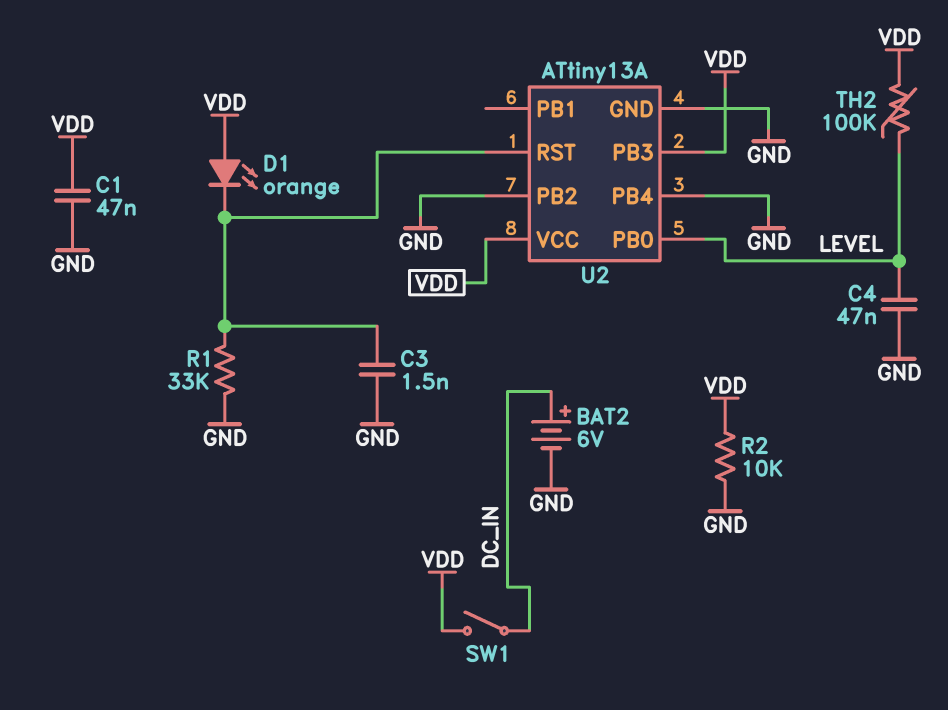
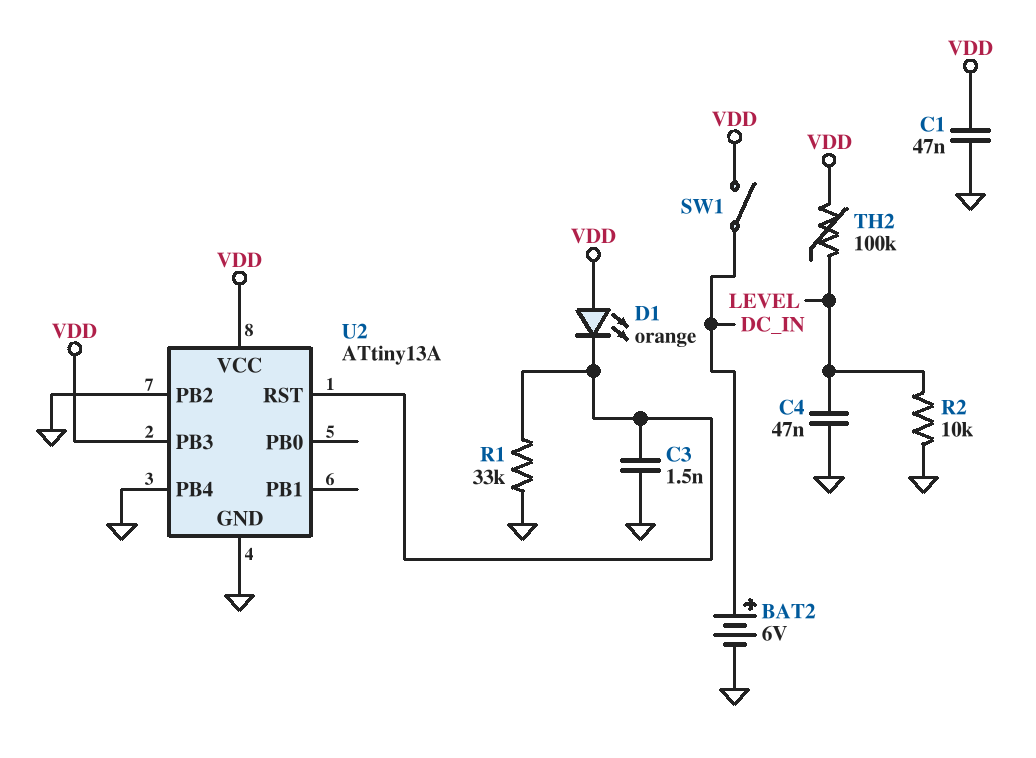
R2: 10k (GND, VDD) -> 10k (GND, LEVEL)
U2 pin PB0: LEVEL -> none

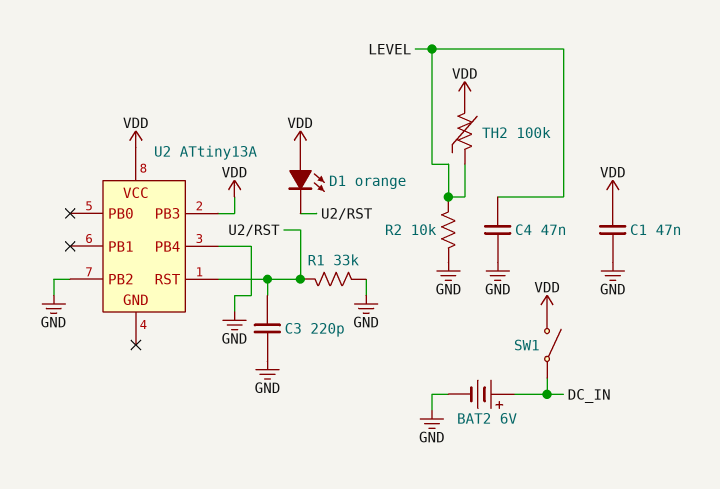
C3: 1.5nF (GND, U2/RST) -> 220pF (GND, U2/RST)
U2 pin GND: GND -> none

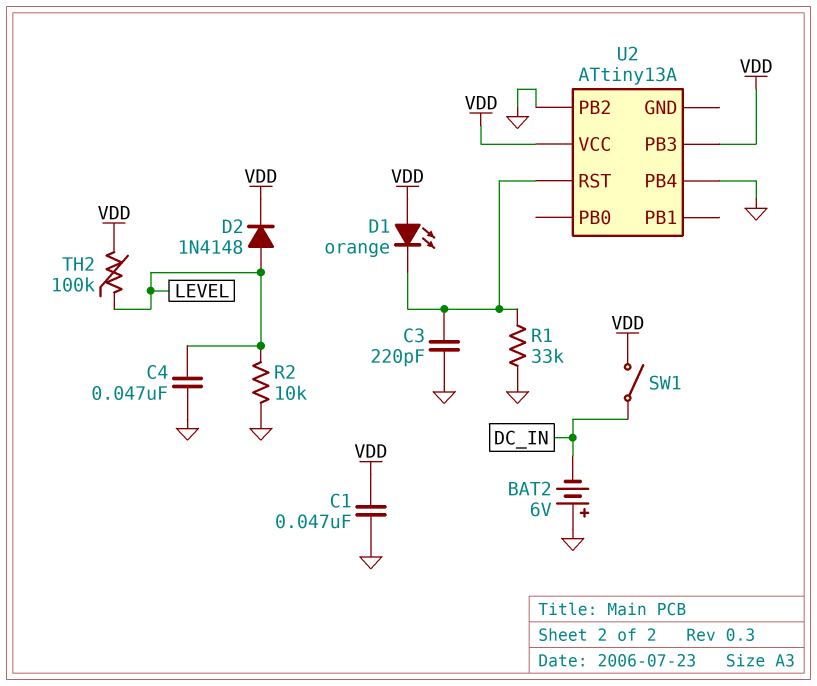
BAT2: 6V (plus DC_IN, minus GND) -> 6V (plus GND, minus DC_IN)
D2: none -> diode 1N4148 (A LEVEL, K VDD)

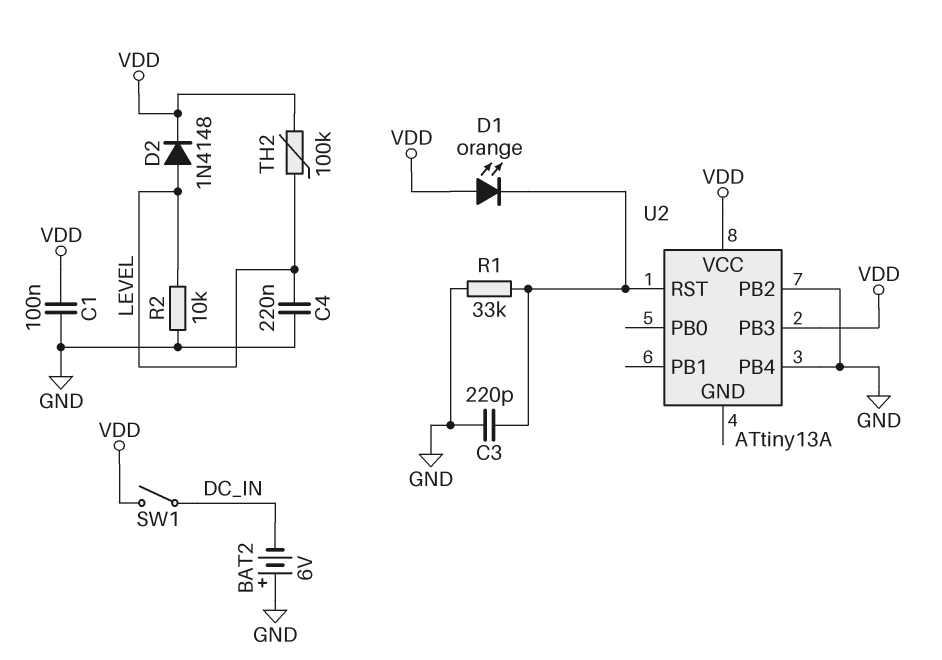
C1: 47nF (GND, VDD) -> 100nF (GND, VDD)
C4: 47nF (GND, LEVEL) -> 220nF (GND, LEVEL)

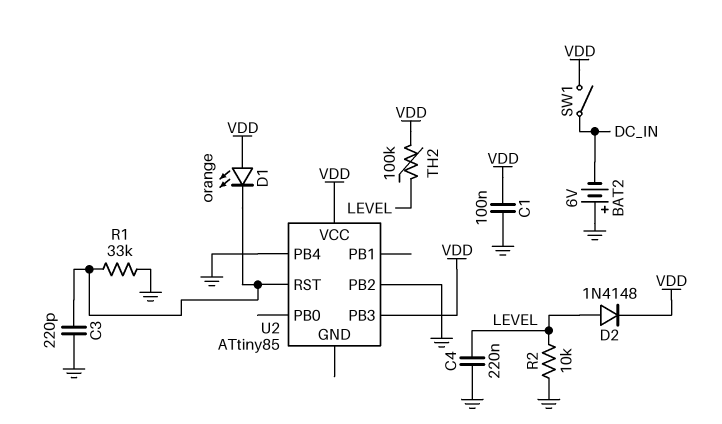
U2: ATtiny13A -> ATtiny85

